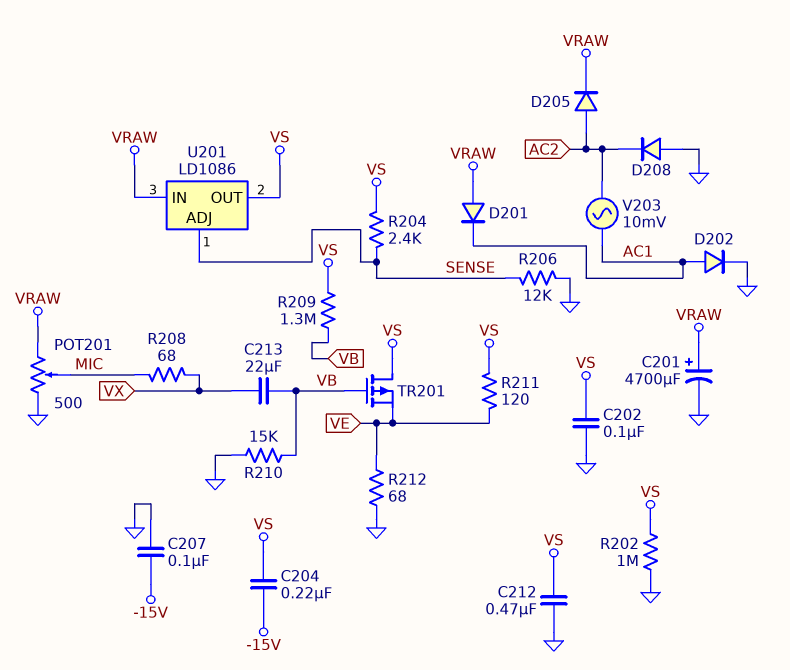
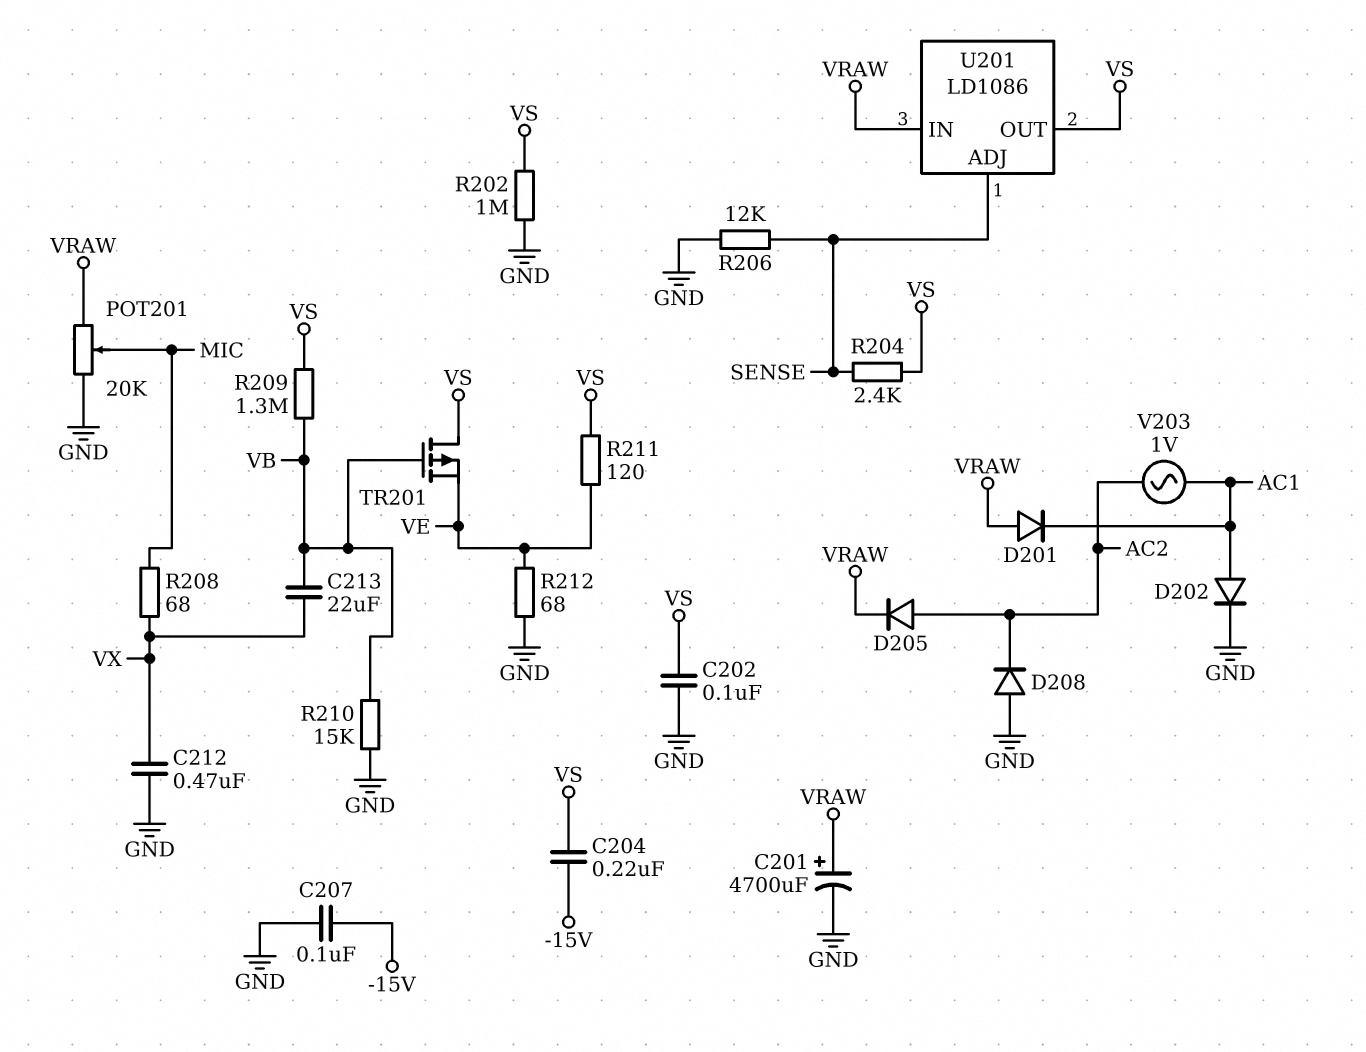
C212: 470nF (GND, VS) -> 470nF (GND, VX)
POT201: 500 (GND, VRAW, wiper MIC) -> 20k (GND, VRAW, wiper MIC)
V203: AC 10mV (AC1, AC2) -> AC 1V (AC1, AC2)

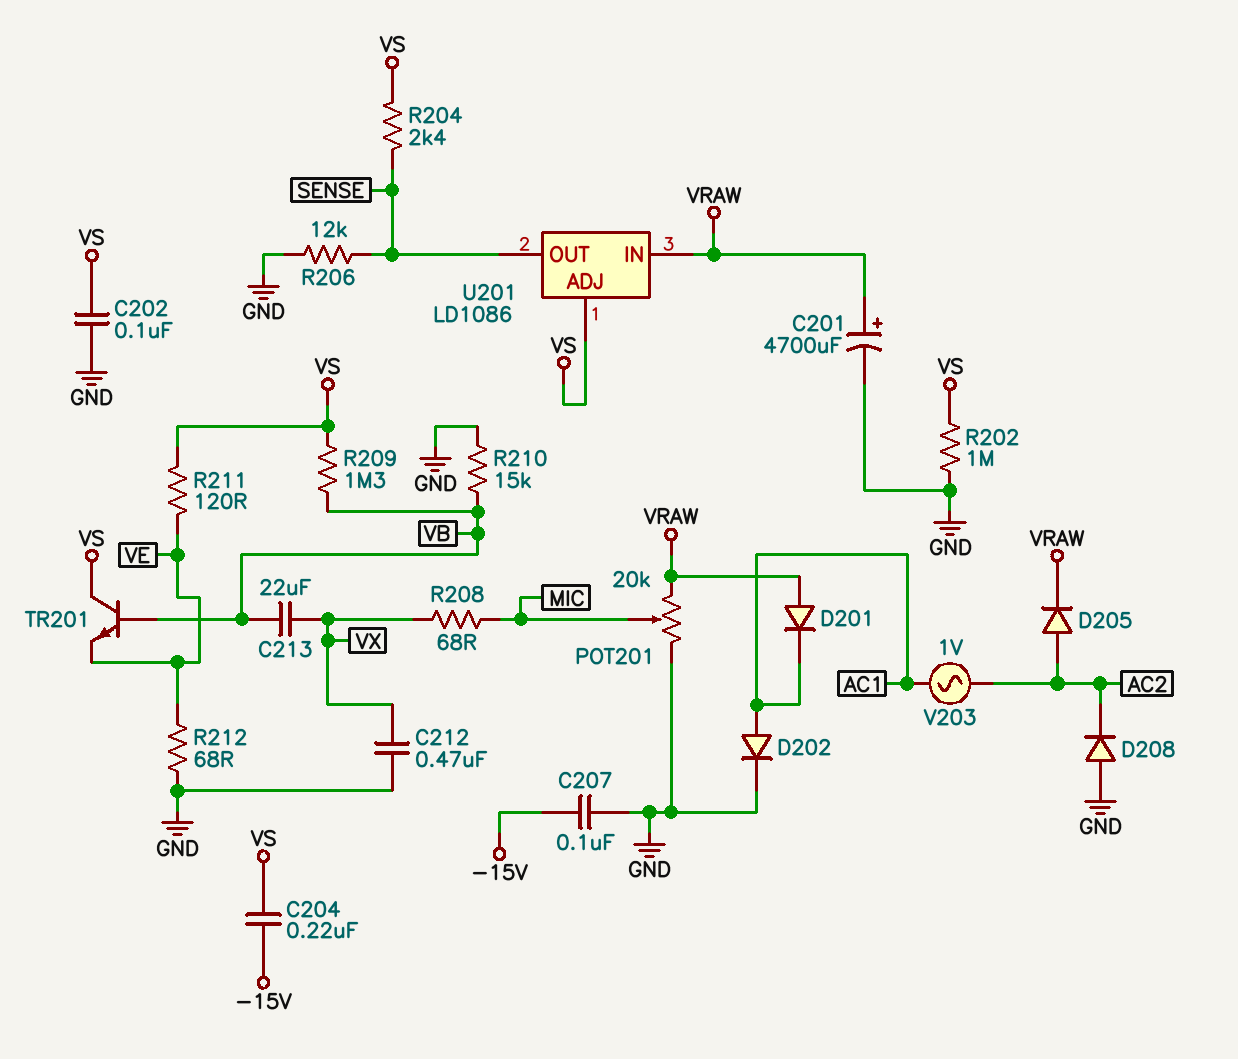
TR201: PMOS (G VB, D VS, S VE) -> NPN (B VB, C VS, E VE)
U201 pin ADJ: SENSE -> VS
U201 pin OUT: VS -> SENSE

